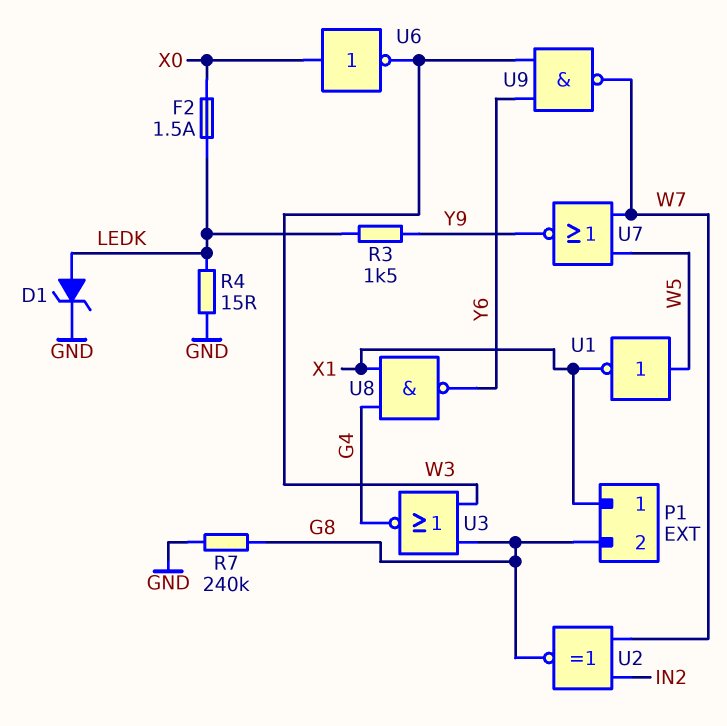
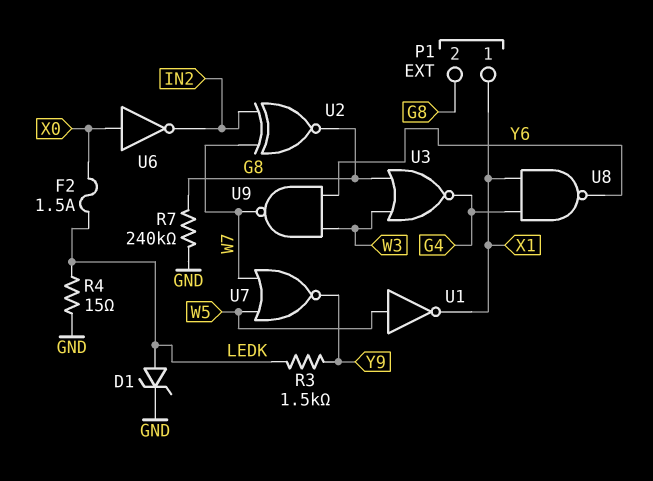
U6: NOT (in X0, out W3) -> NOT (in X0, out IN2)

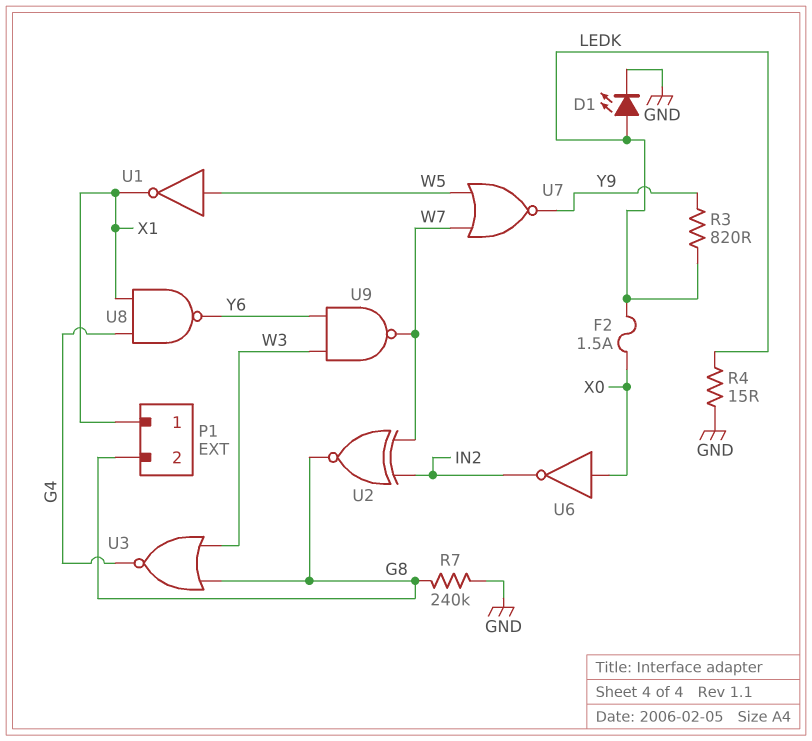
D1: zener (A LEDK, K GND) -> LED (A LEDK, K GND)
R3: 1.5k (LEDK, Y9) -> 820 (LEDK, Y9)

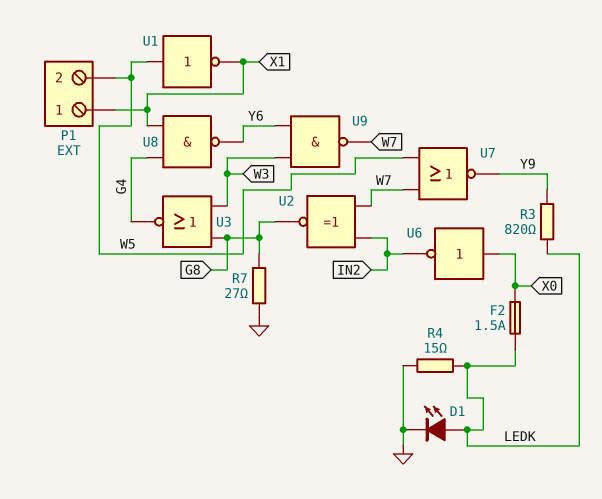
P1 pin 2: G8 -> W5
R7: 240k (G8, GND) -> 27 (G8, GND)

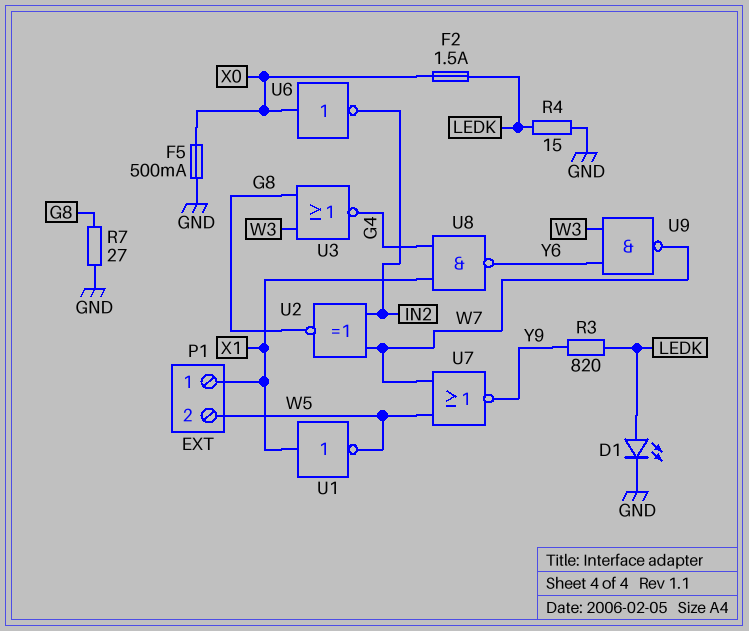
F5: none -> 500mA (GND, X0)
U1: NOT (in W5, out X1) -> NOT (in X1, out W5)

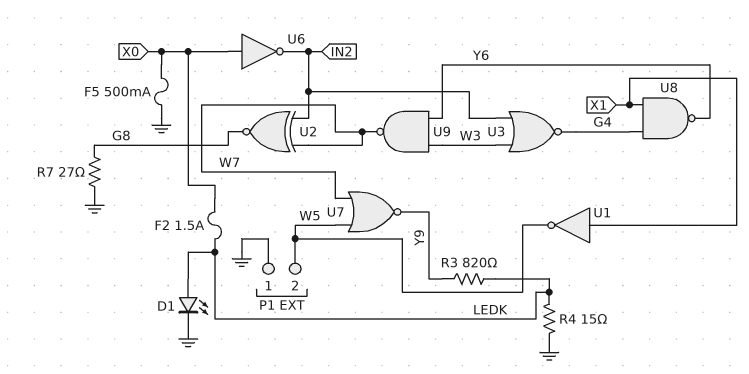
P1 pin 1: X1 -> GND
U3: NOR (in G8, in W3, out G4) -> NOR (in IN2, in W3, out G4)

